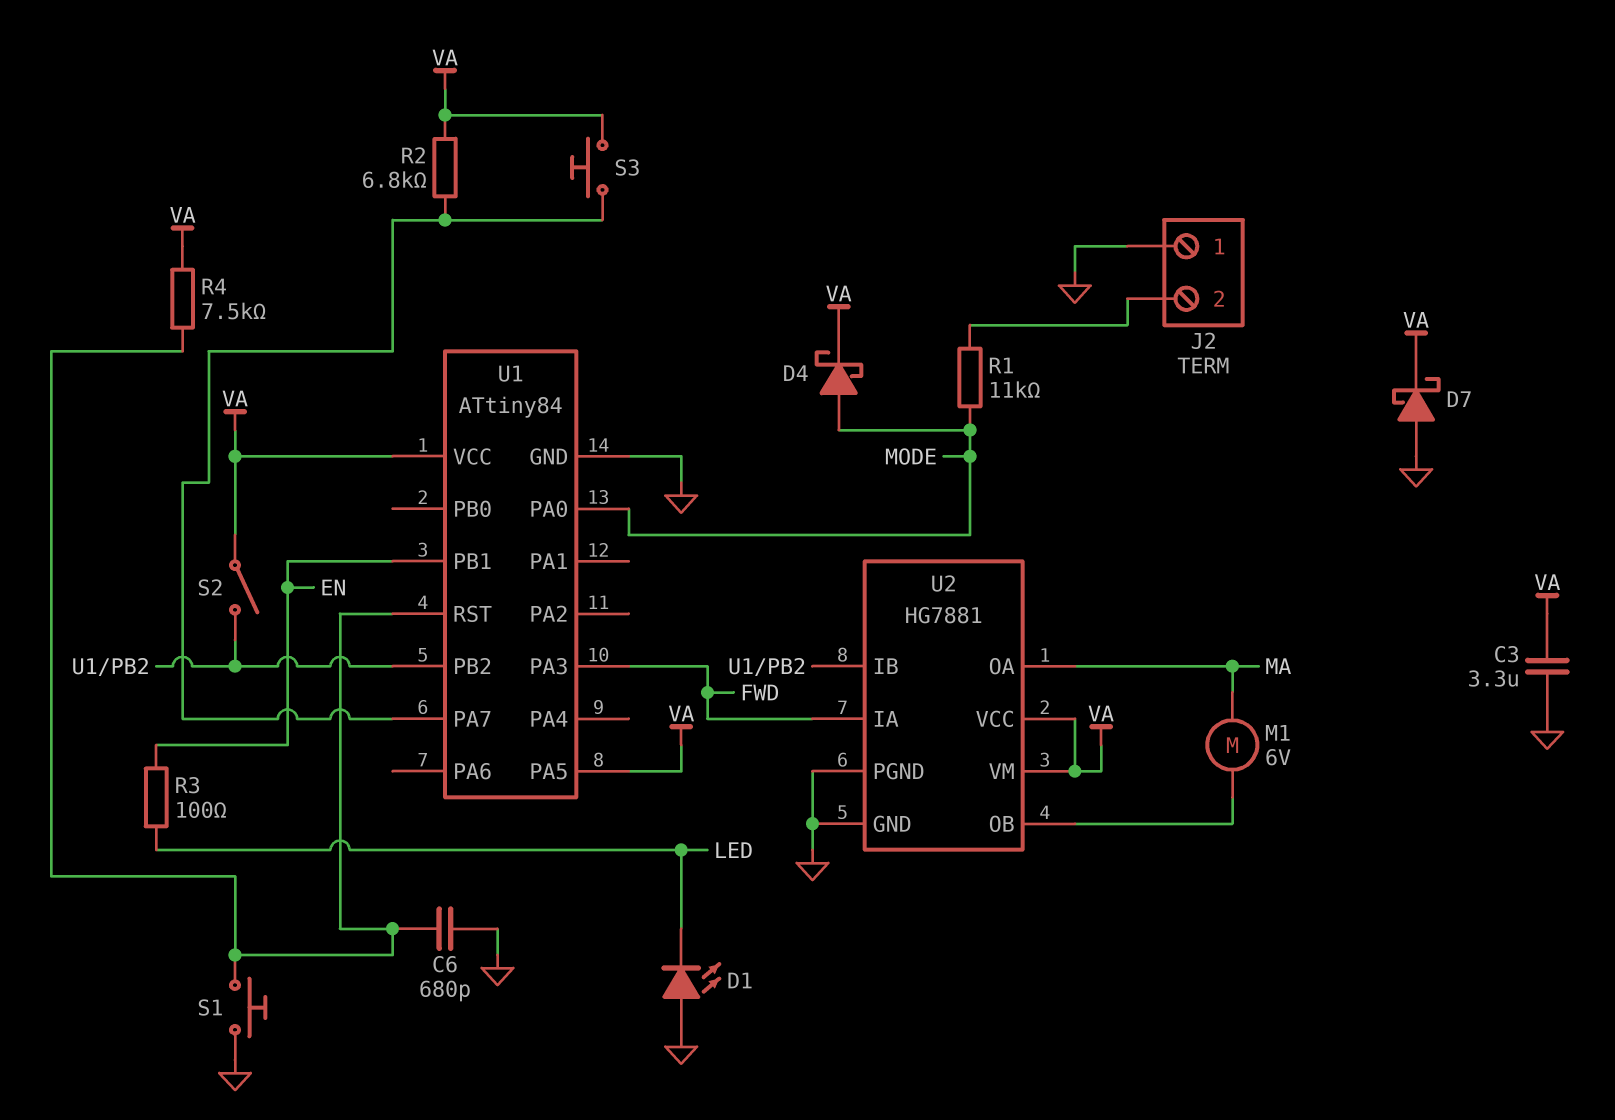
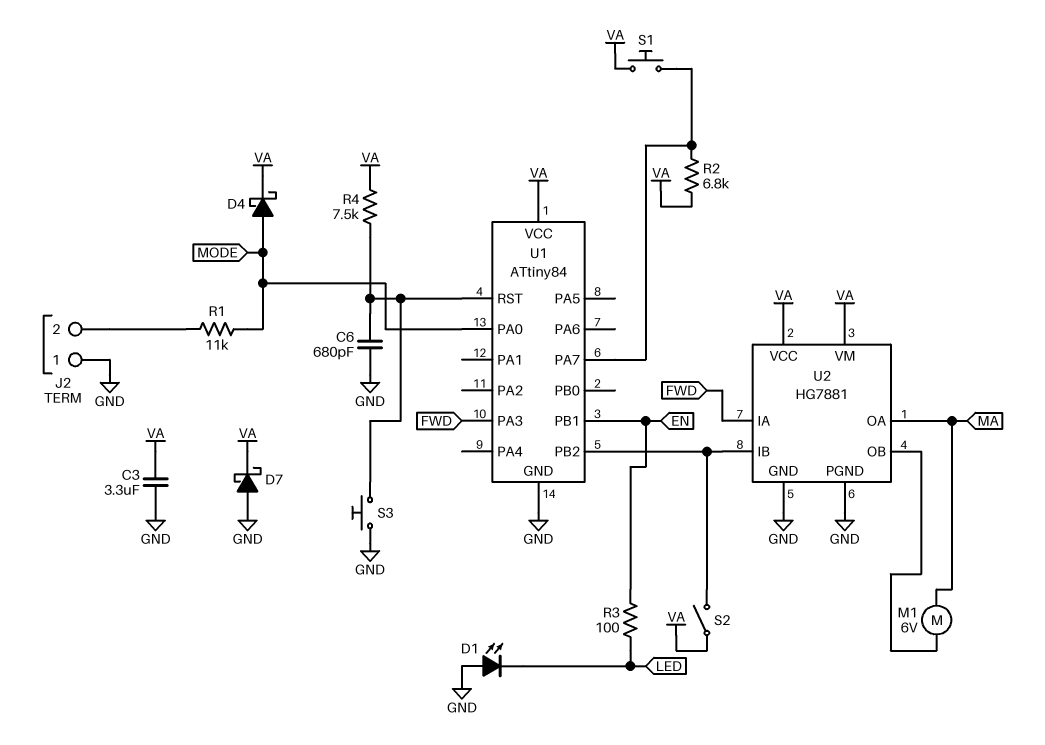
S1: button (GND, U1/RST) -> button (U1/PA7, VA)
S3: button (U1/PA7, VA) -> button (GND, U1/RST)
U1 pin PA5: VA -> none

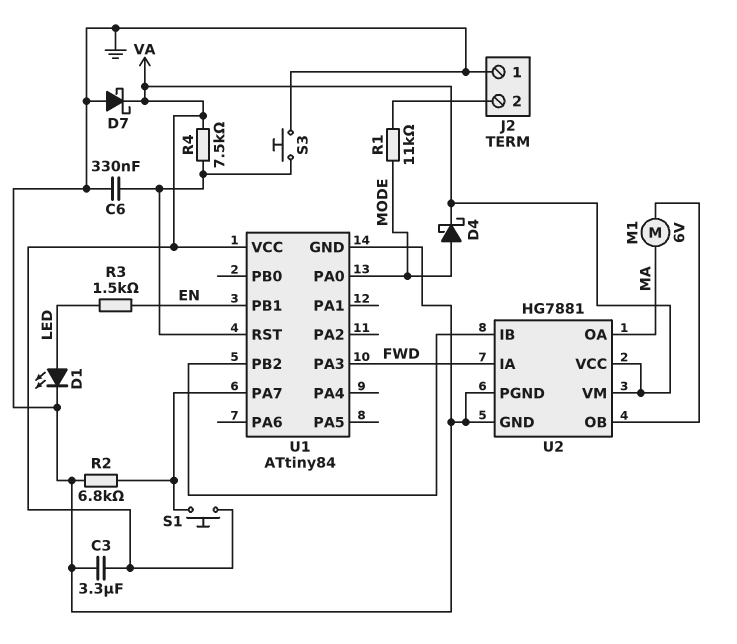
C6: 680pF (GND, U1/RST) -> 330nF (GND, U1/RST)
D1: LED (A GND, K LED) -> LED (A LED, K GND)
R2: 6.8k (U1/PA7, VA) -> 6.8k (GND, U1/PA7)
R3: 100 (EN, LED) -> 1.5k (EN, LED)
S2: switch (U1/PB2, VA) -> none

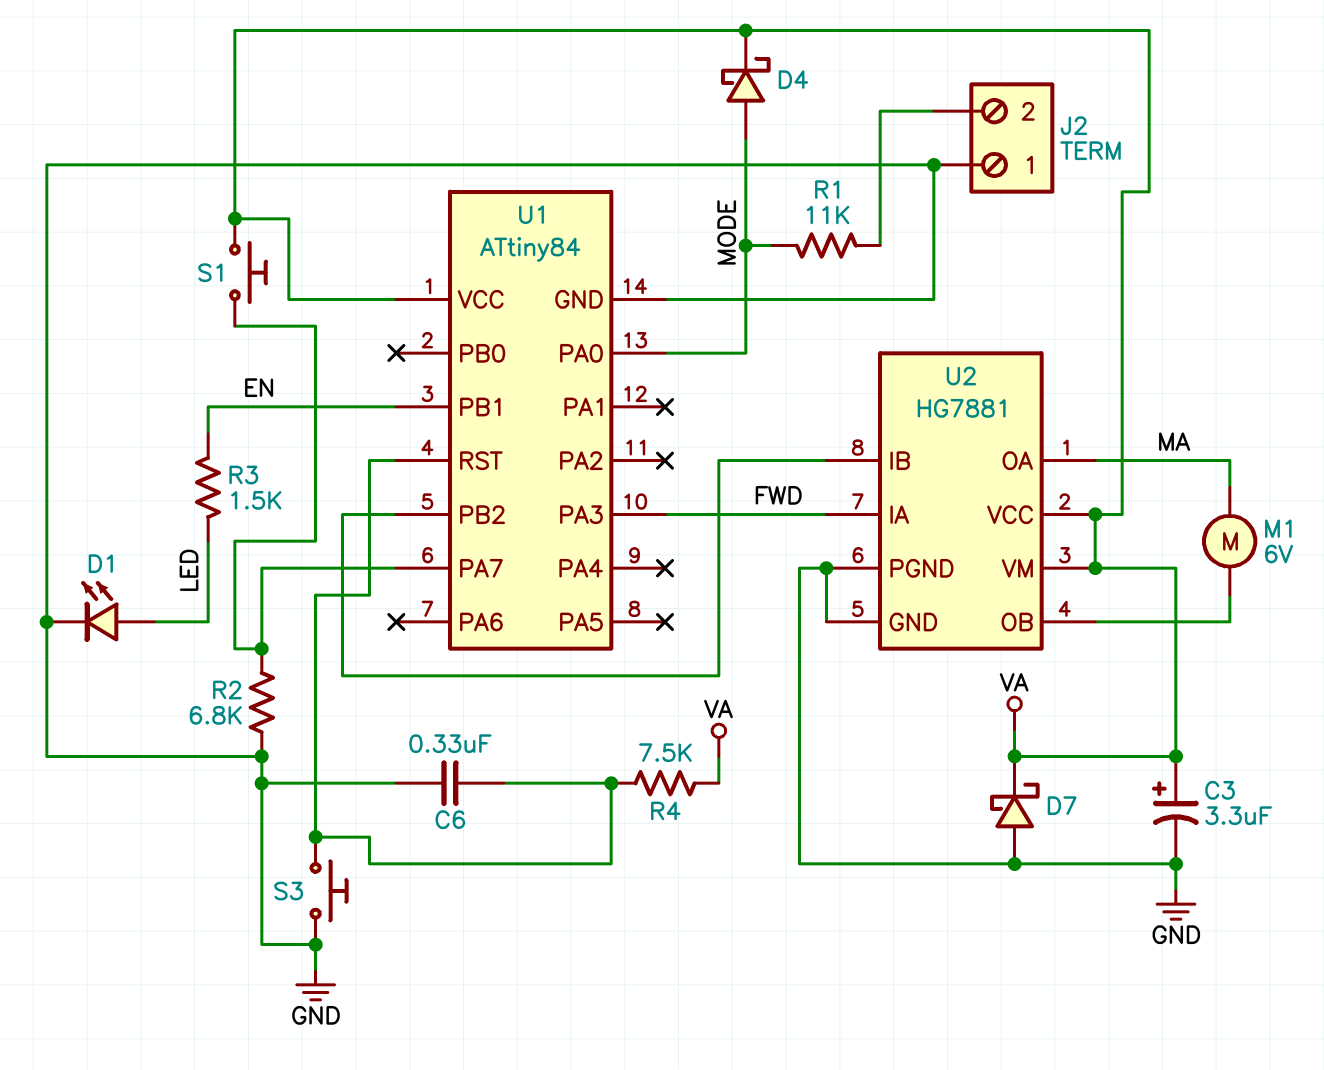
C3: 3.3uF (GND, VA) -> 3.3uF (plus VA, minus GND)

